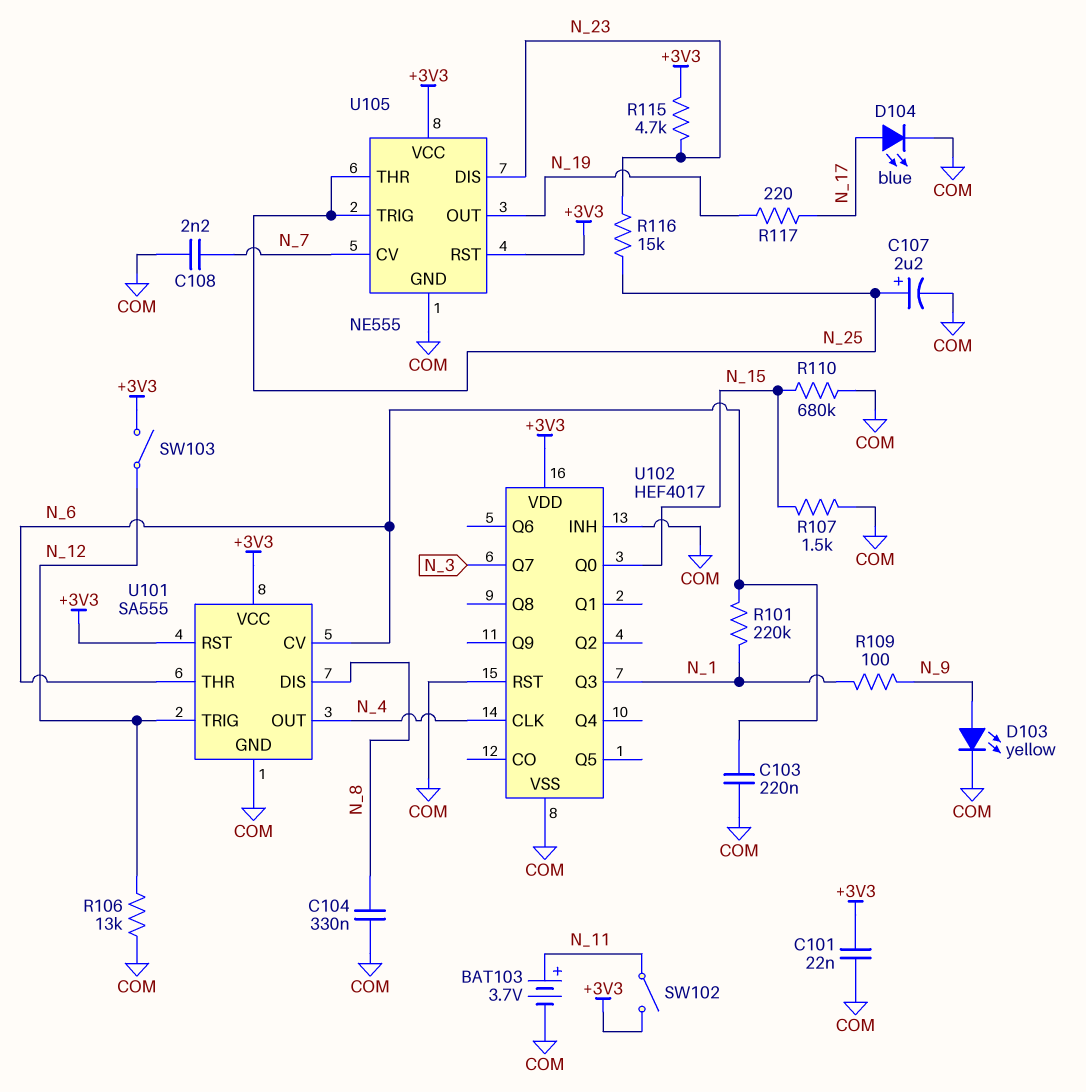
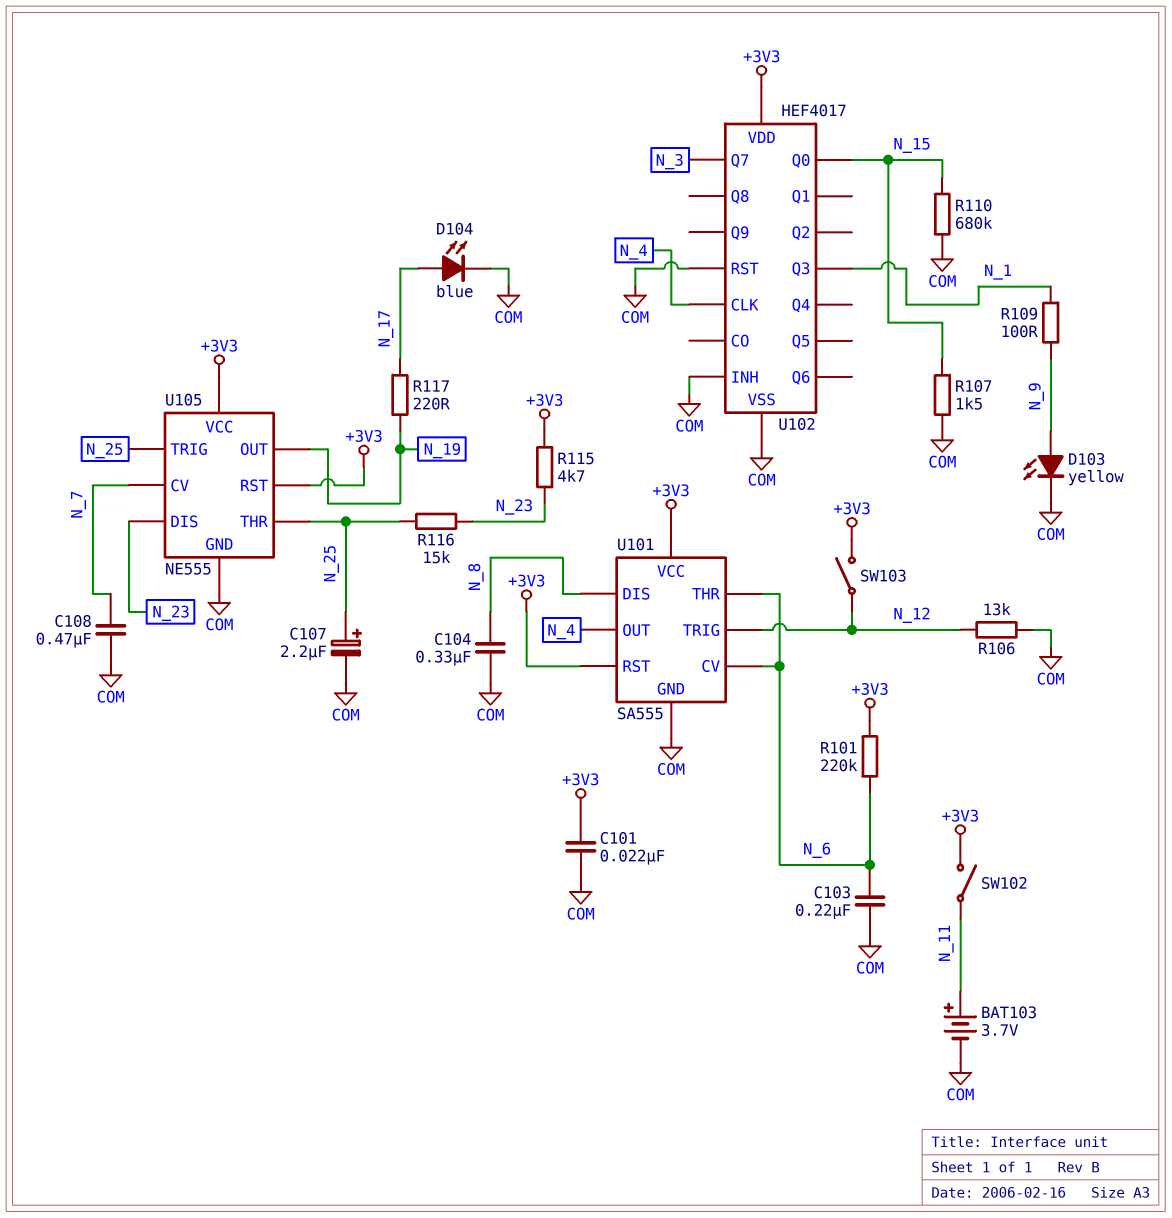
C108: 2.2nF (COM, N_7) -> 470nF (COM, N_7)
R101: 220k (N_1, N_6) -> 220k (+3V3, N_6)

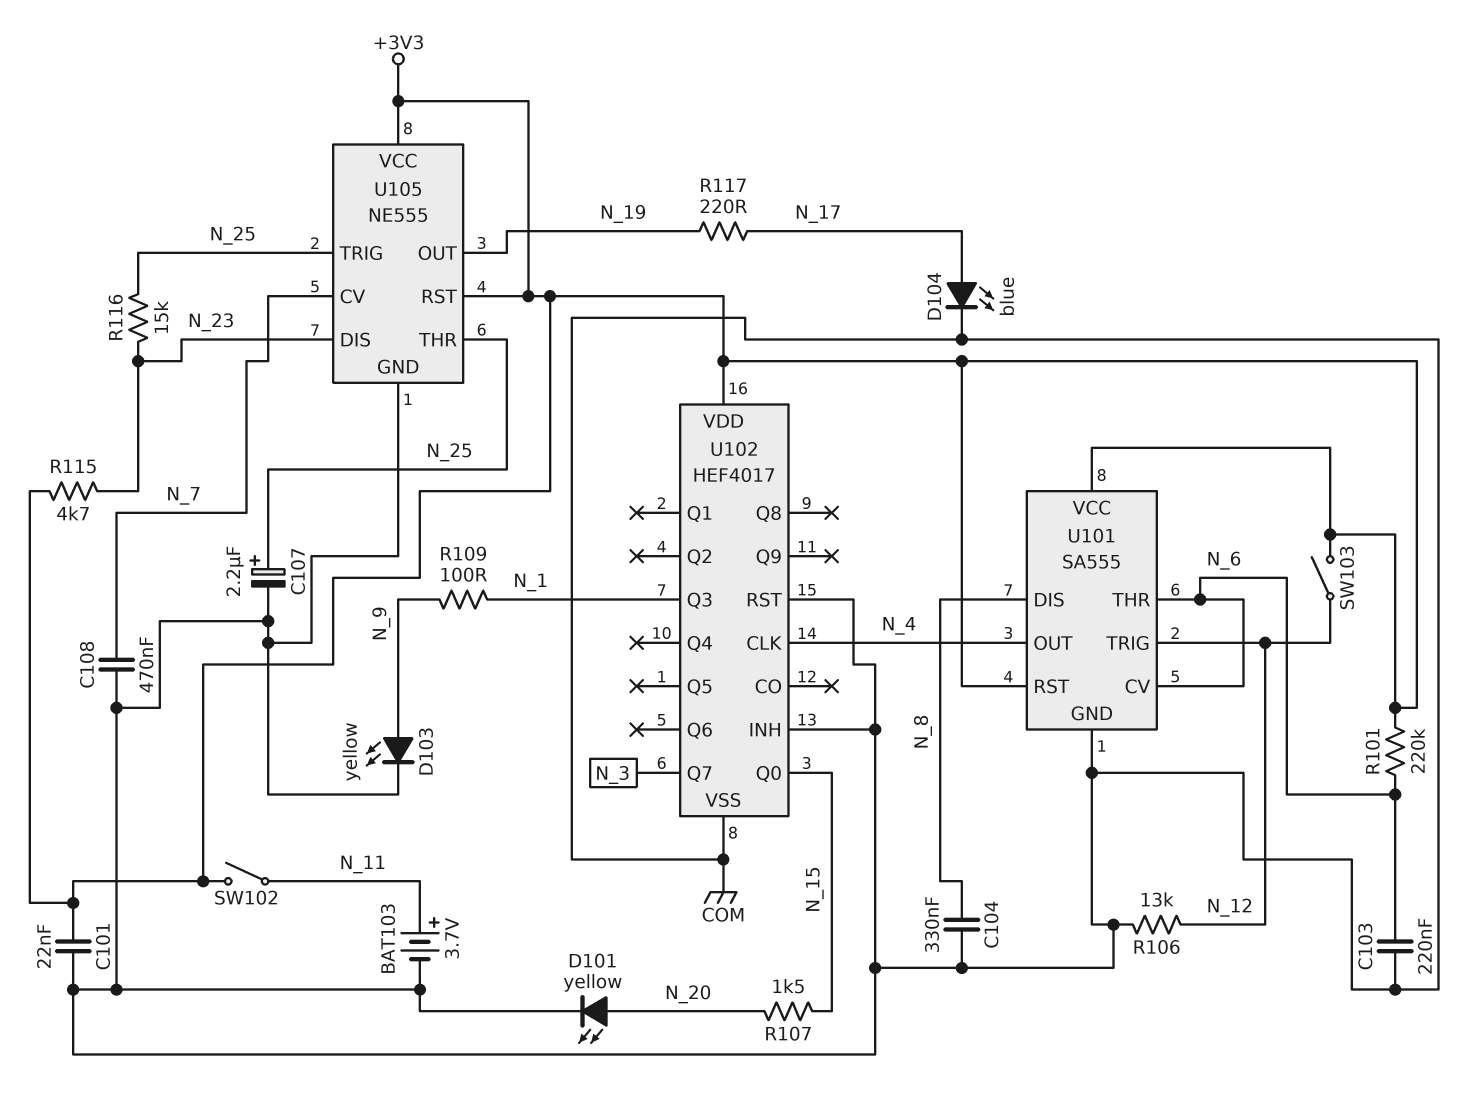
D101: none -> LED yellow (A N_20, K COM)
R107: 1.5k (COM, N_15) -> 1.5k (N_15, N_20)
R110: 680k (COM, N_15) -> none

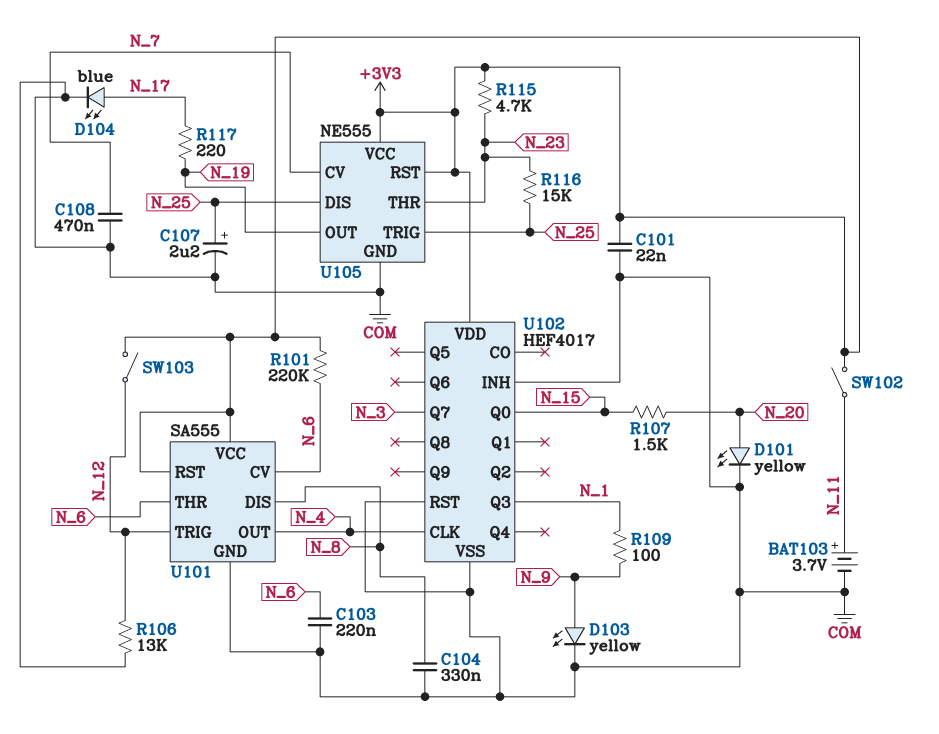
U105 pin DIS: N_23 -> N_25
U105 pin THR: N_25 -> N_23

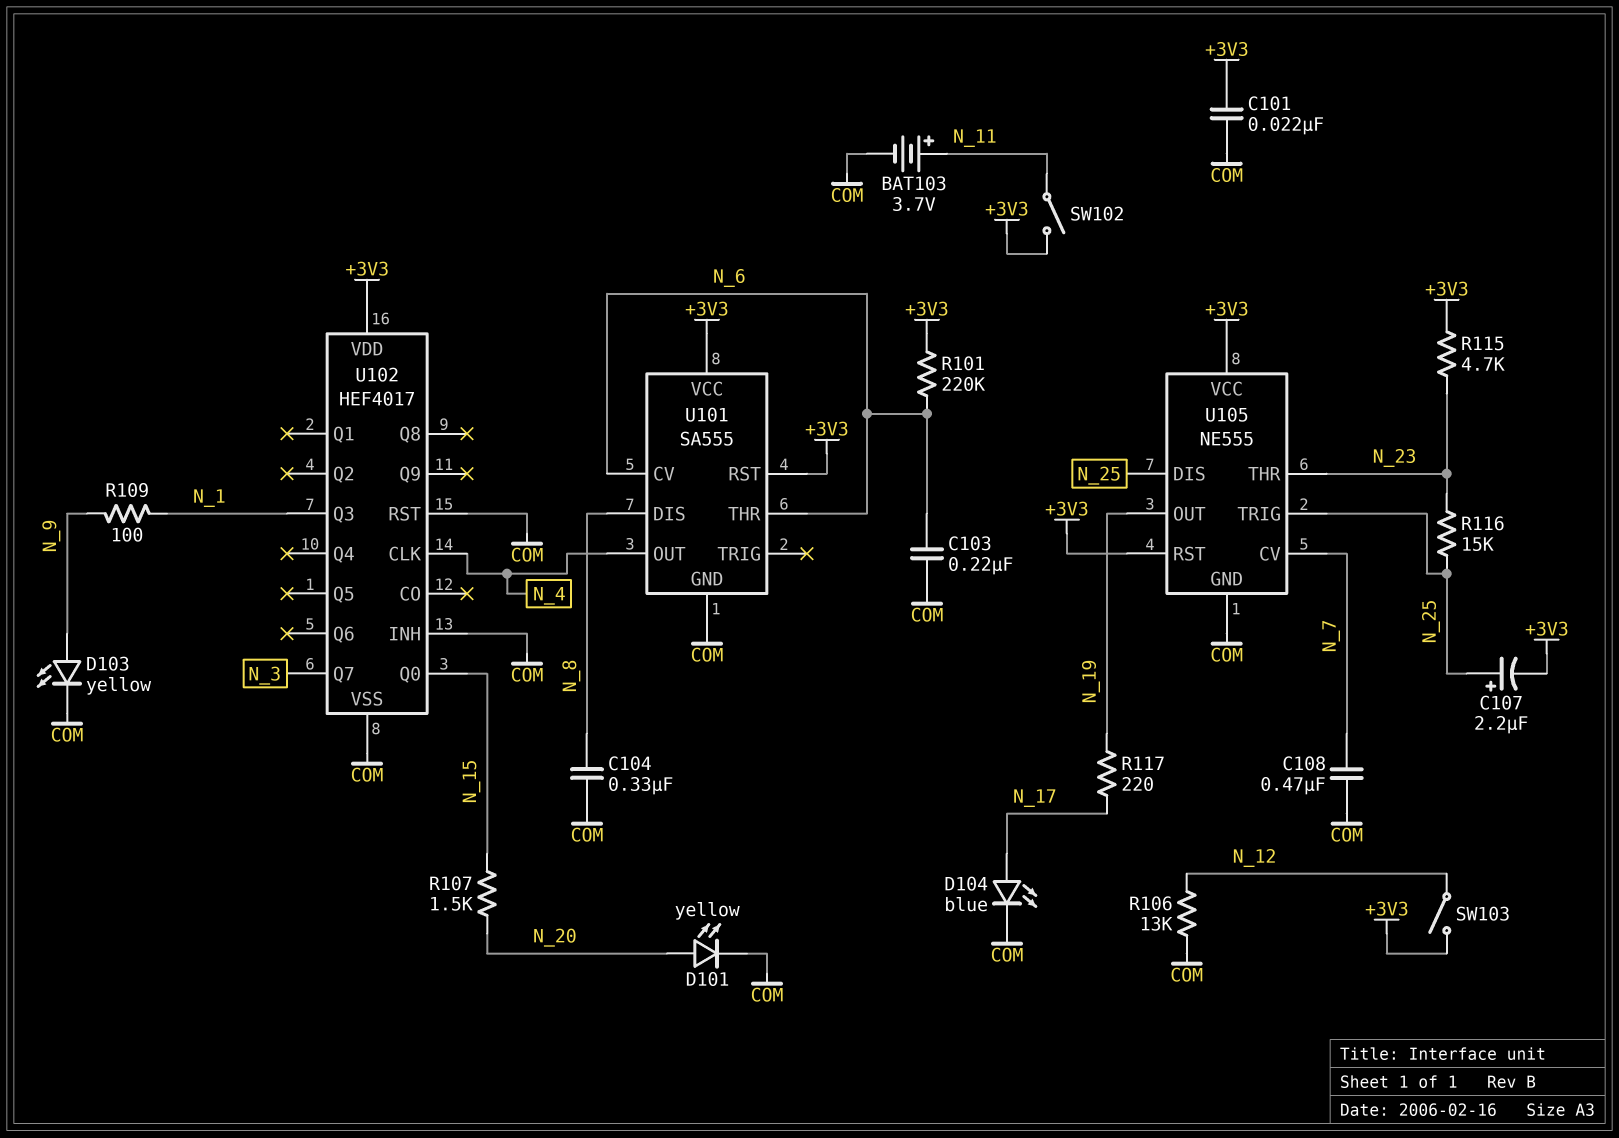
C107: 2.2uF (plus N_25, minus COM) -> 2.2uF (plus N_25, minus +3V3)
U101 pin TRIG: N_12 -> none

